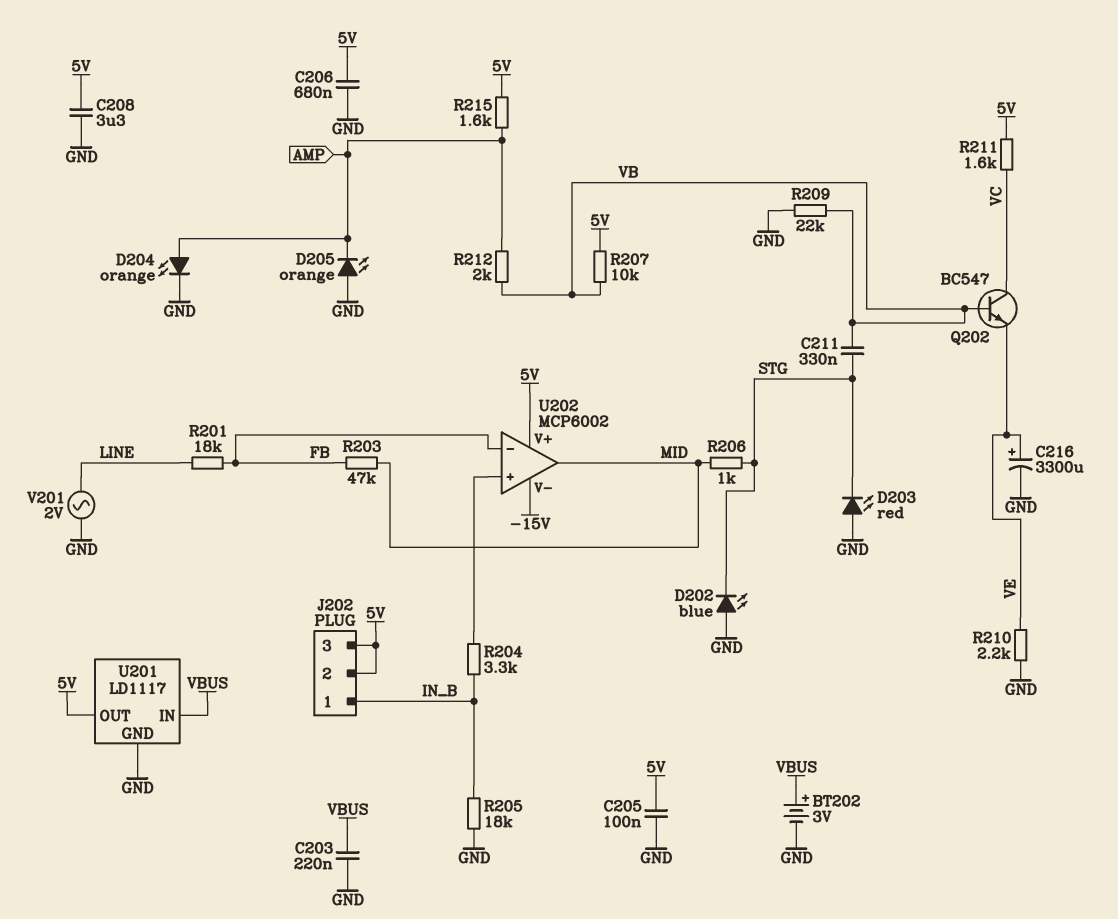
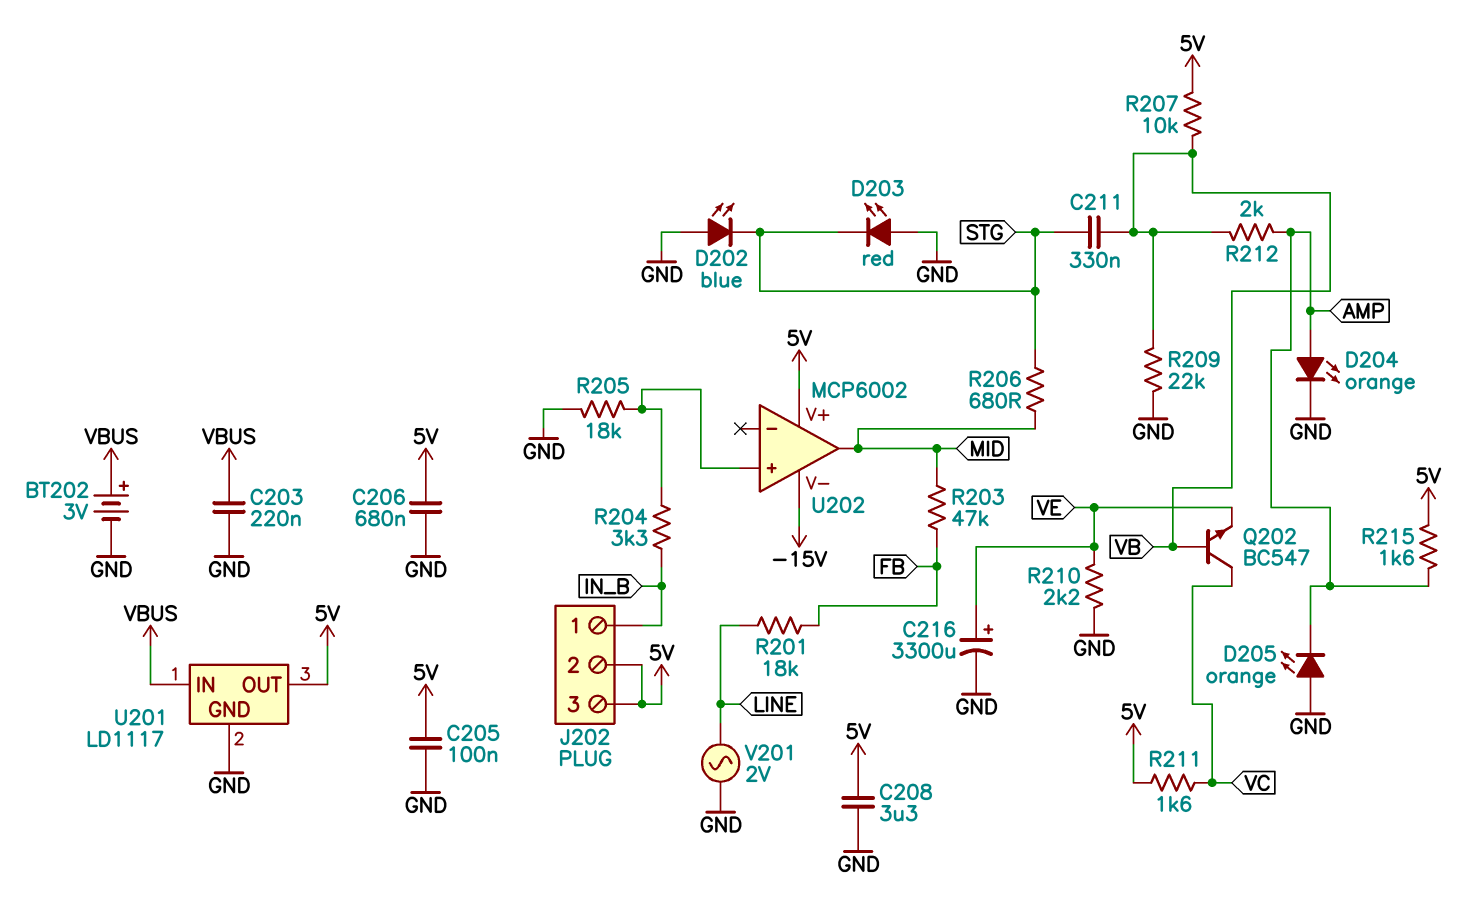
R205: 18k (GND, IN_B) -> 18k (GND, U202/in+)
R206: 1k (MID, STG) -> 680 (MID, STG)
U202 pin in-: FB -> none

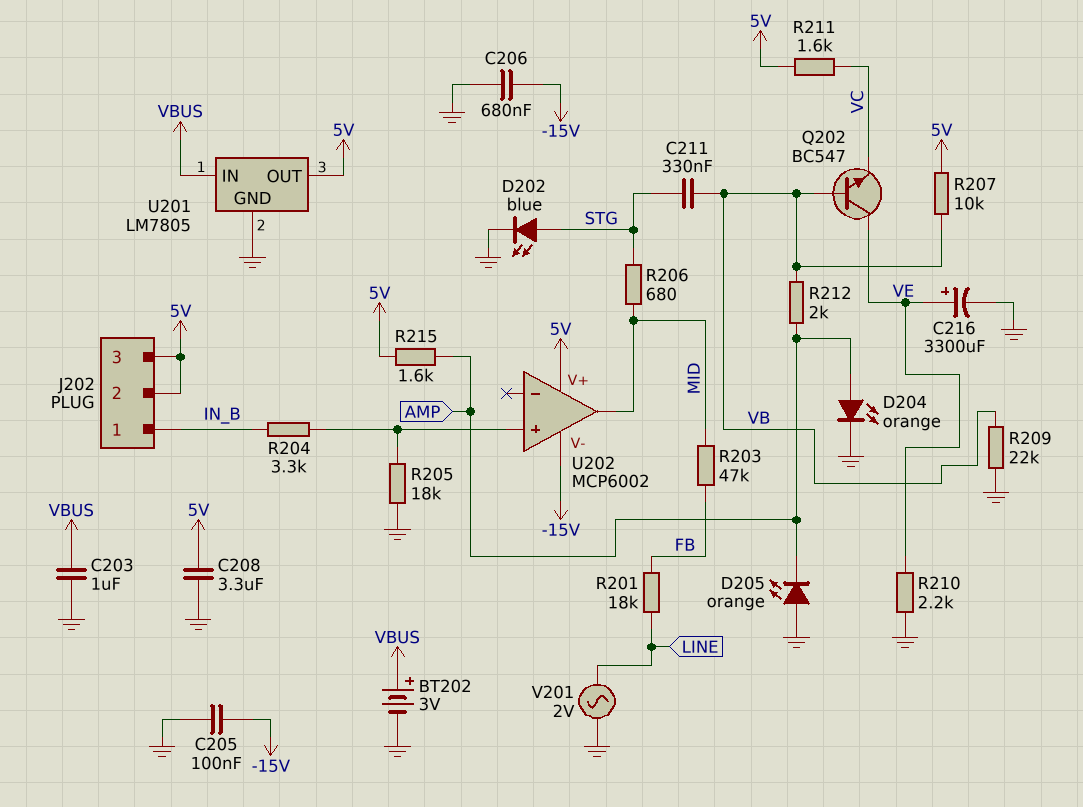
C203: 220nF (GND, VBUS) -> 1uF (GND, VBUS)
C205: 100nF (5V, GND) -> 100nF (-15V, GND)
C206: 680nF (5V, GND) -> 680nF (-15V, GND)
D202: LED blue (A GND, K STG) -> LED blue (A STG, K GND)
D203: LED red (A GND, K STG) -> none
Q202: NPN BC547 (B VB, C VC, E VE) -> NPN BC547 (B VB, C VE, E VC)
U201: LD1117 -> LM7805

